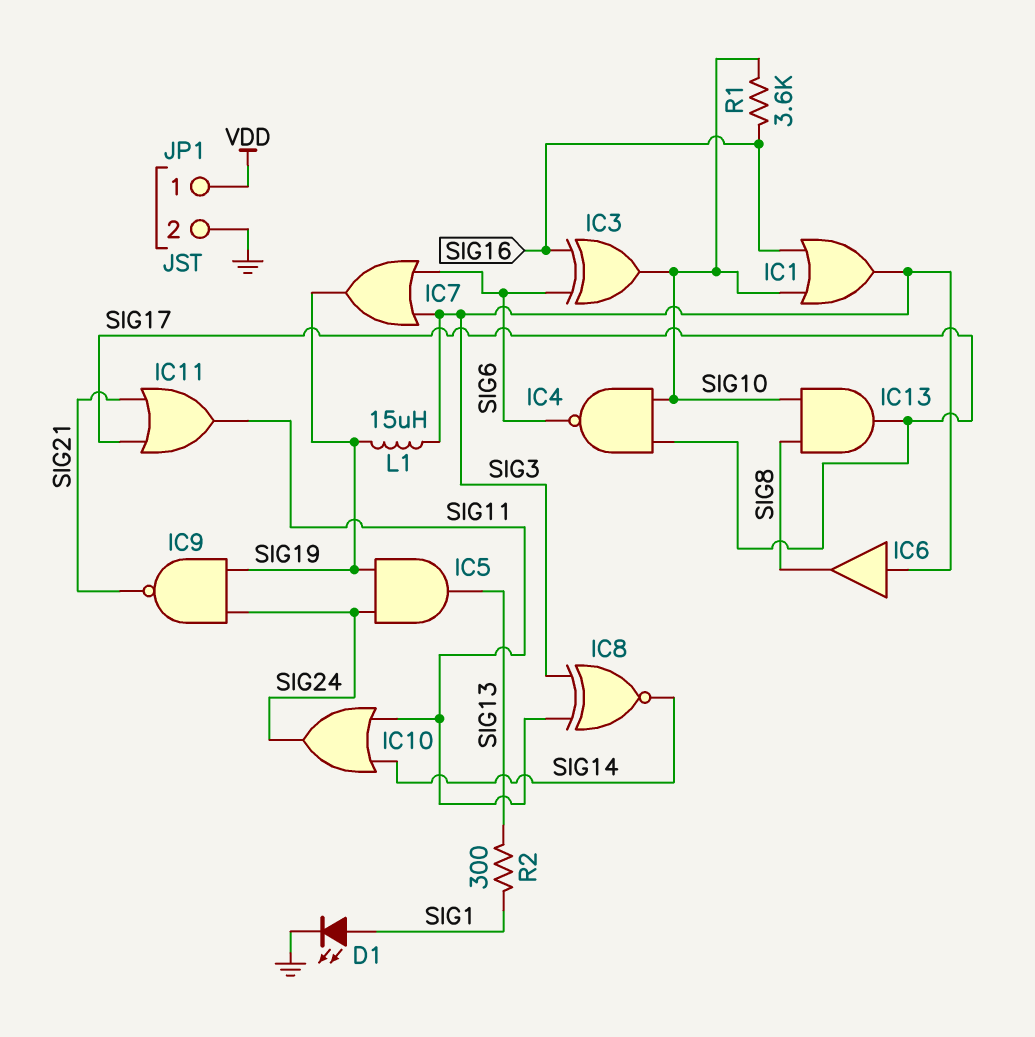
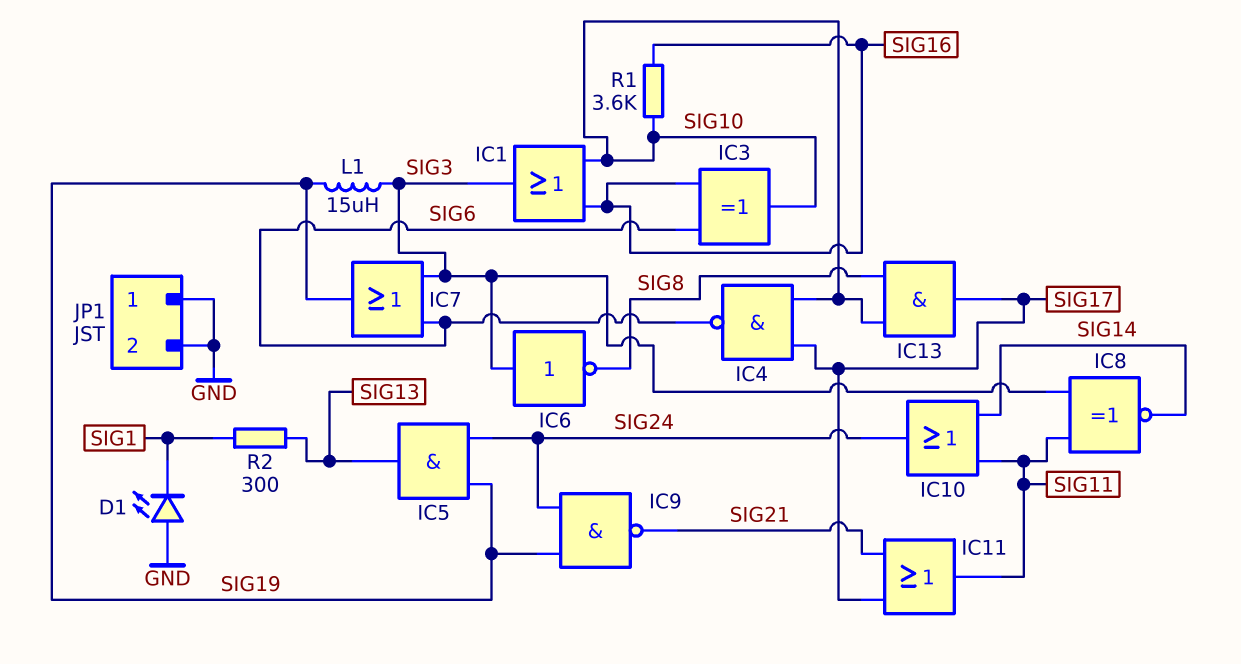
D1: LED (A SIG1, K GND) -> LED (A GND, K SIG1)
IC6: buffer (in SIG3, out SIG8) -> NOT (in SIG3, out SIG8)
JP1 pin 1: VDD -> GND

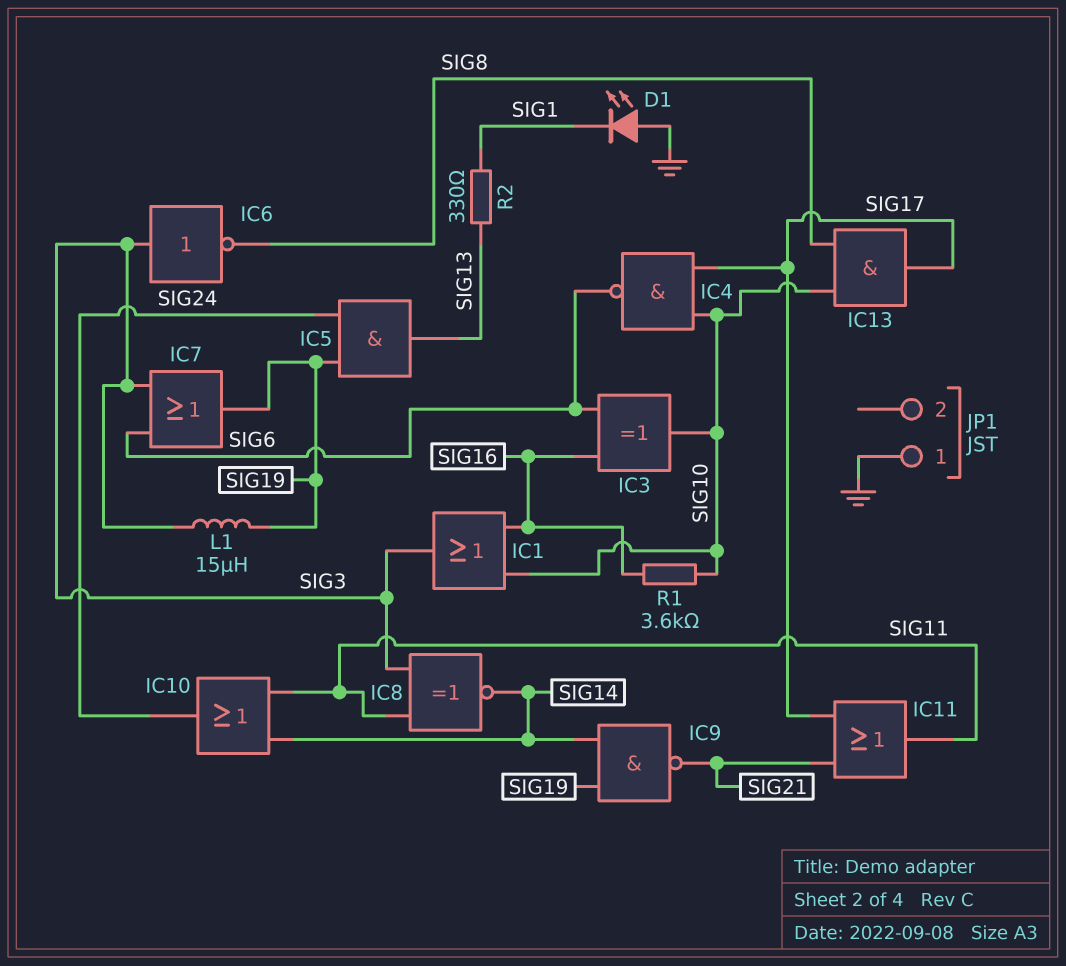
IC9: NAND (in SIG19, in SIG24, out SIG21) -> NAND (in SIG14, in SIG19, out SIG21)
JP1 pin 2: GND -> none
R2: 300 (SIG1, SIG13) -> 330 (SIG1, SIG13)

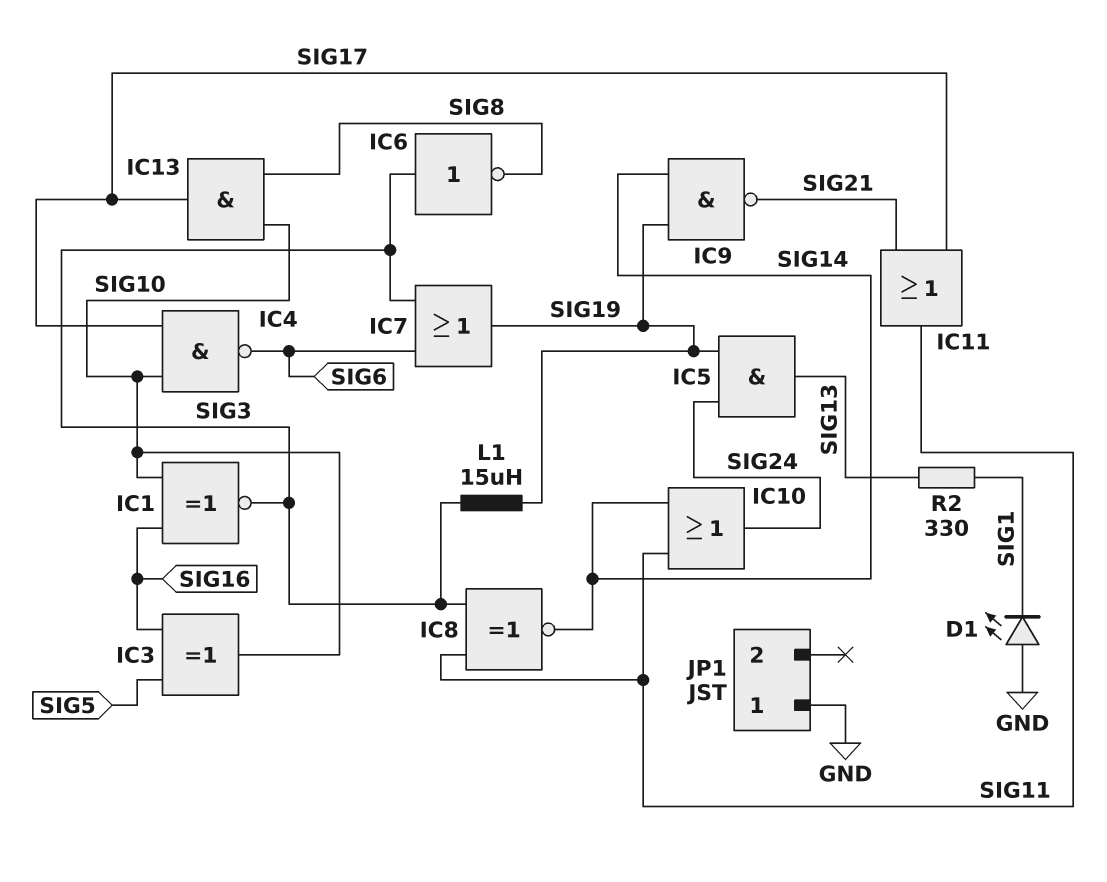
IC1: OR (in SIG10, in SIG16, out SIG3) -> XNOR (in SIG10, in SIG16, out SIG3)
IC3: XOR (in SIG6, in SIG16, out SIG10) -> XOR (in SIG5, in SIG16, out SIG10)
R1: 3.6k (SIG10, SIG16) -> none

